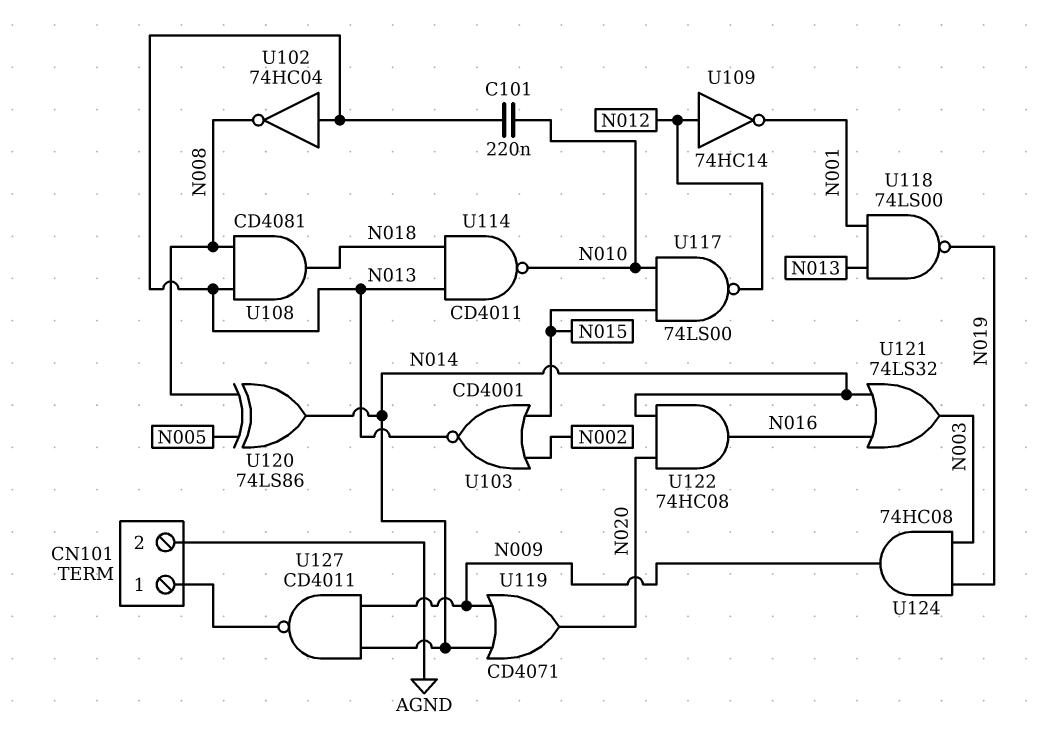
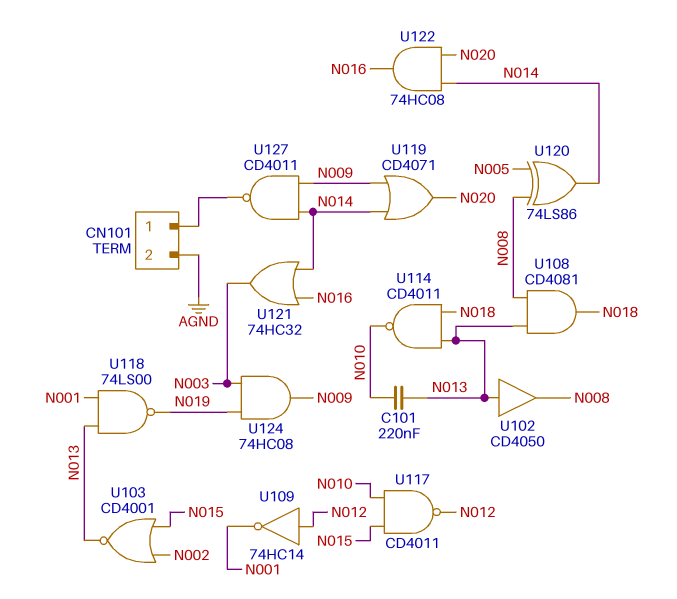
U102: NOT 74HC04 (in N013, out N008) -> buffer CD4050 (in N013, out N008)
U117: NAND 74LS00 (in N010, in N015, out N012) -> NAND CD4011 (in N010, in N015, out N012)
U121: OR 74LS32 (in N014, in N016, out N003) -> OR 74HC32 (in N014, in N016, out N003)

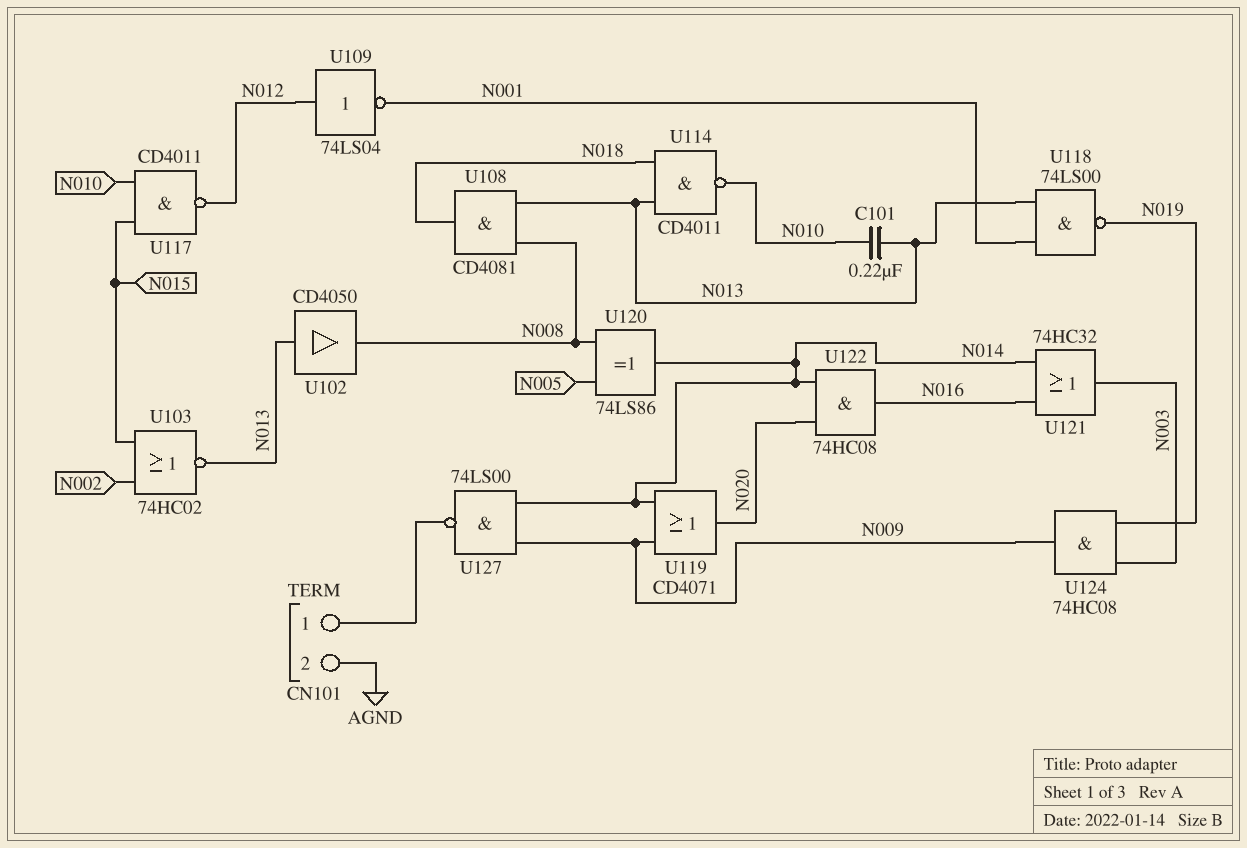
U103: NOR CD4001 (in N002, in N015, out N013) -> NOR 74HC02 (in N002, in N015, out N013)
U109: NOT 74HC14 (in N012, out N001) -> NOT 74LS04 (in N012, out N001)
U127: NAND CD4011 (in N009, in N014, out CN101/1) -> NAND 74LS00 (in N009, in N014, out CN101/1)

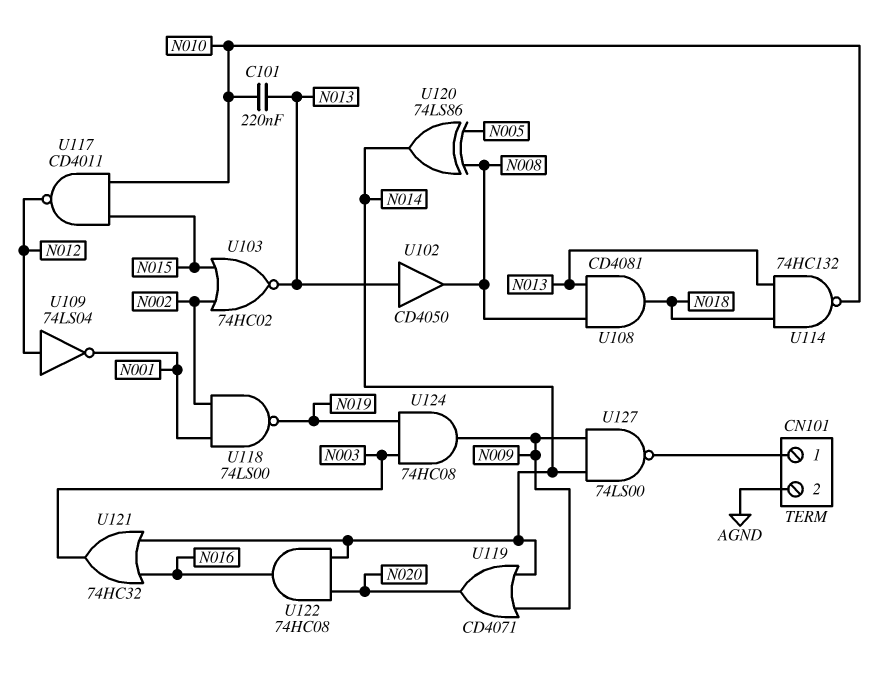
U114: NAND CD4011 (in N013, in N018, out N010) -> NAND 74HC132 (in N013, in N018, out N010)
U118: NAND 74LS00 (in N001, in N013, out N019) -> NAND 74LS00 (in N001, in N002, out N019)

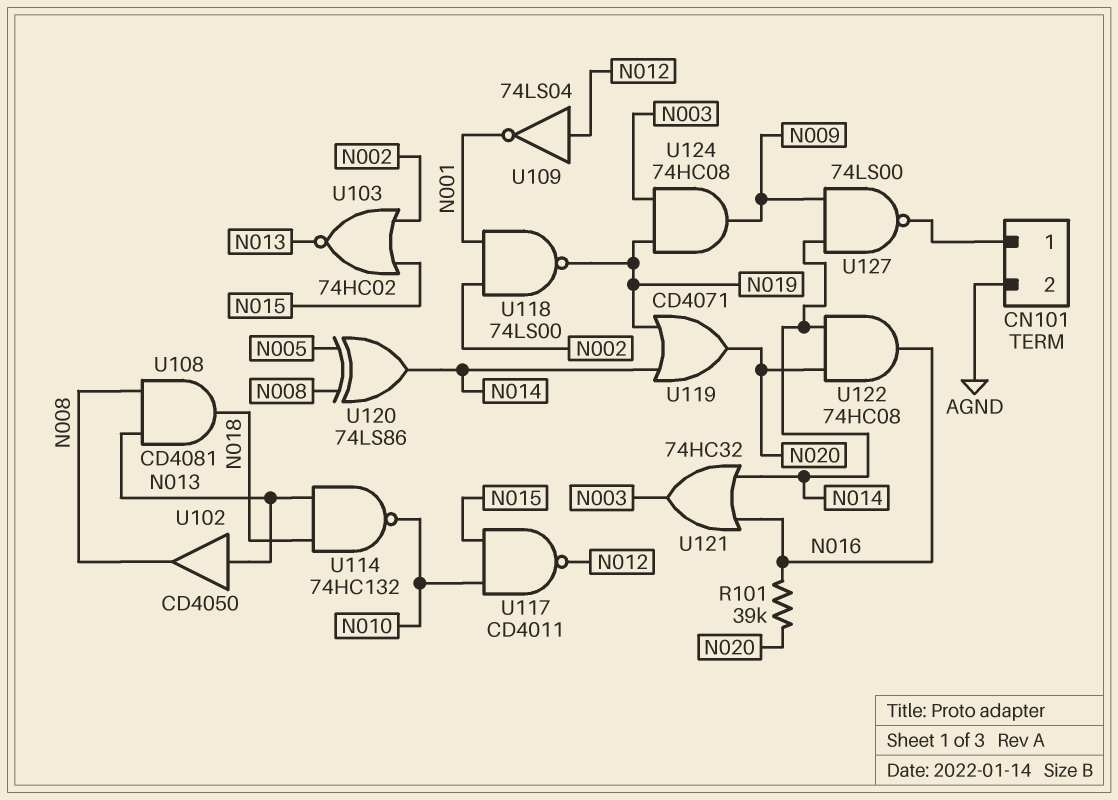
C101: 220nF (N010, N013) -> none
R101: none -> 39k (N016, N020)
U119: OR CD4071 (in N009, in N014, out N020) -> OR CD4071 (in N014, in N019, out N020)

